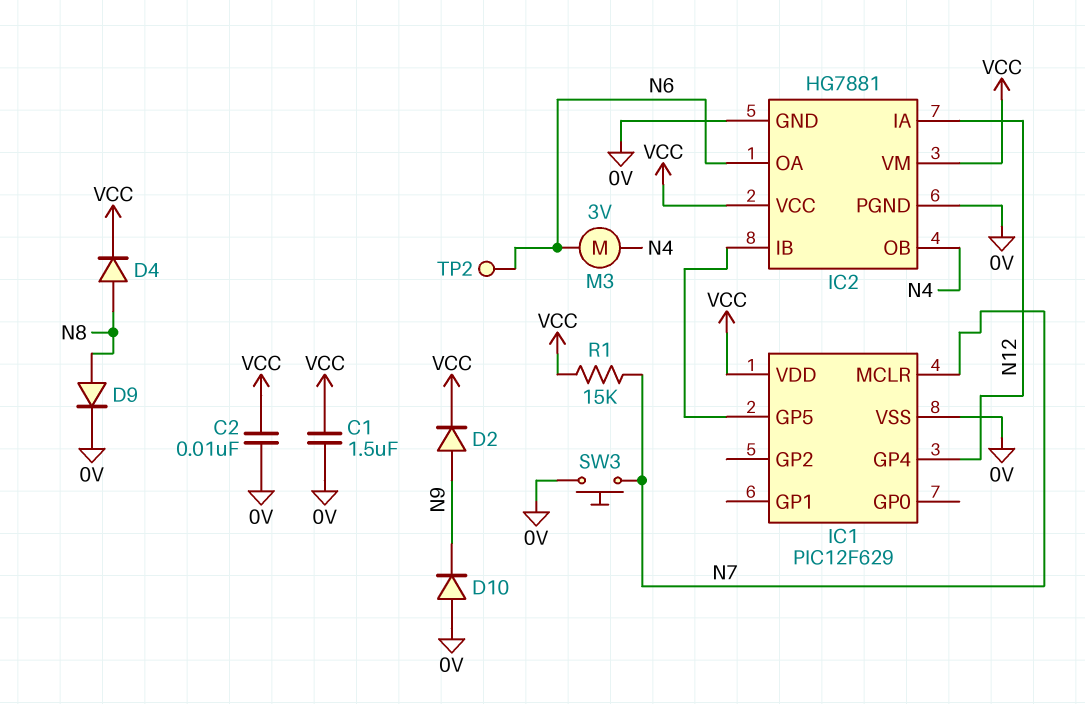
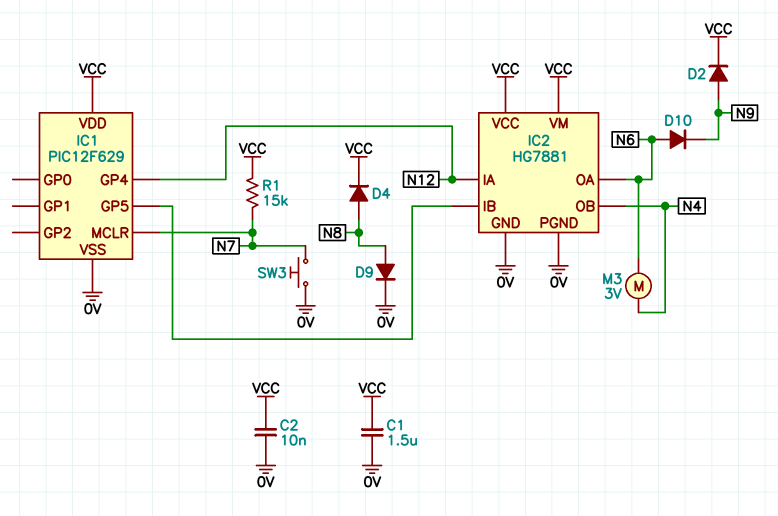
D10: diode (A 0V, K N9) -> diode (A N6, K N9)
TP2: test point (N6) -> none

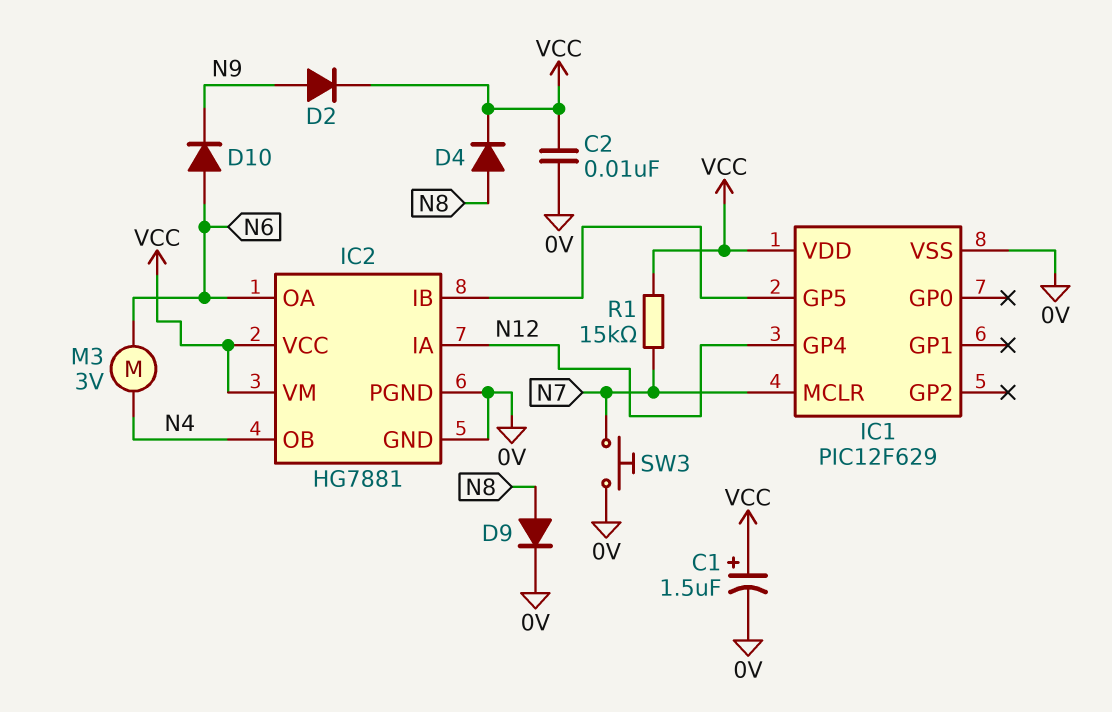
C1: 1.5uF (0V, VCC) -> 1.5uF (plus VCC, minus 0V)

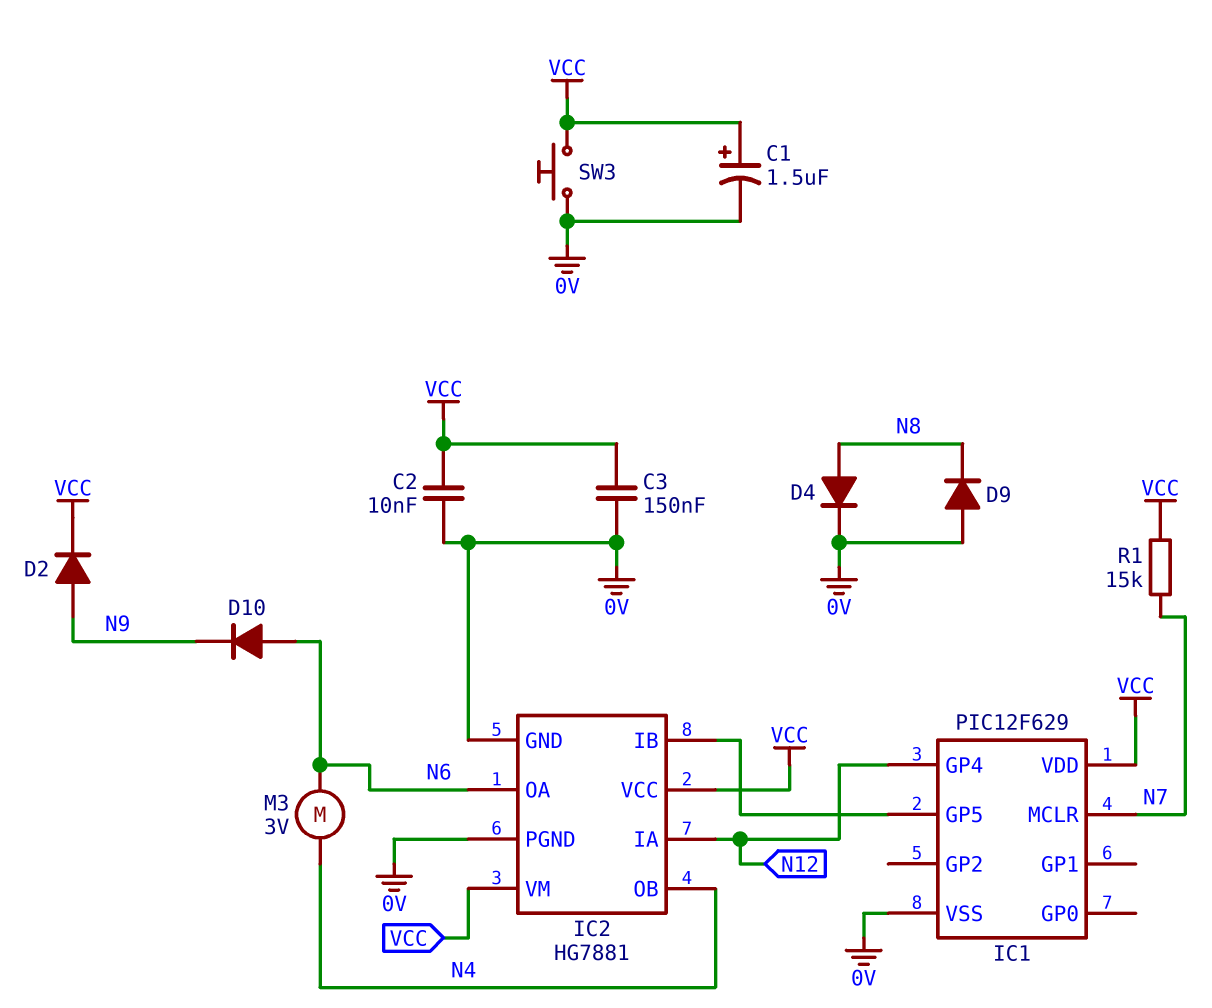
C3: none -> 150nF (0V, VCC)
D4: diode (A N8, K VCC) -> diode (A N8, K 0V)
D9: diode (A N8, K 0V) -> diode (A 0V, K N8)
SW3: button (0V, N7) -> button (0V, VCC)

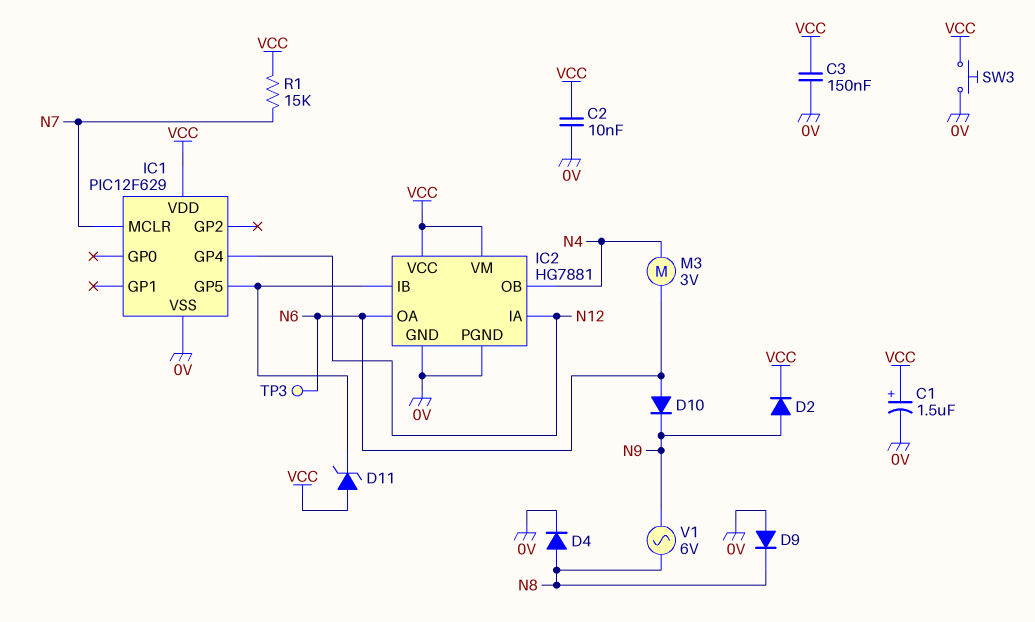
D11: none -> zener (A VCC, K IC1/GP5)
TP3: none -> test point (N6)
V1: none -> AC 6V (N8, N9)

